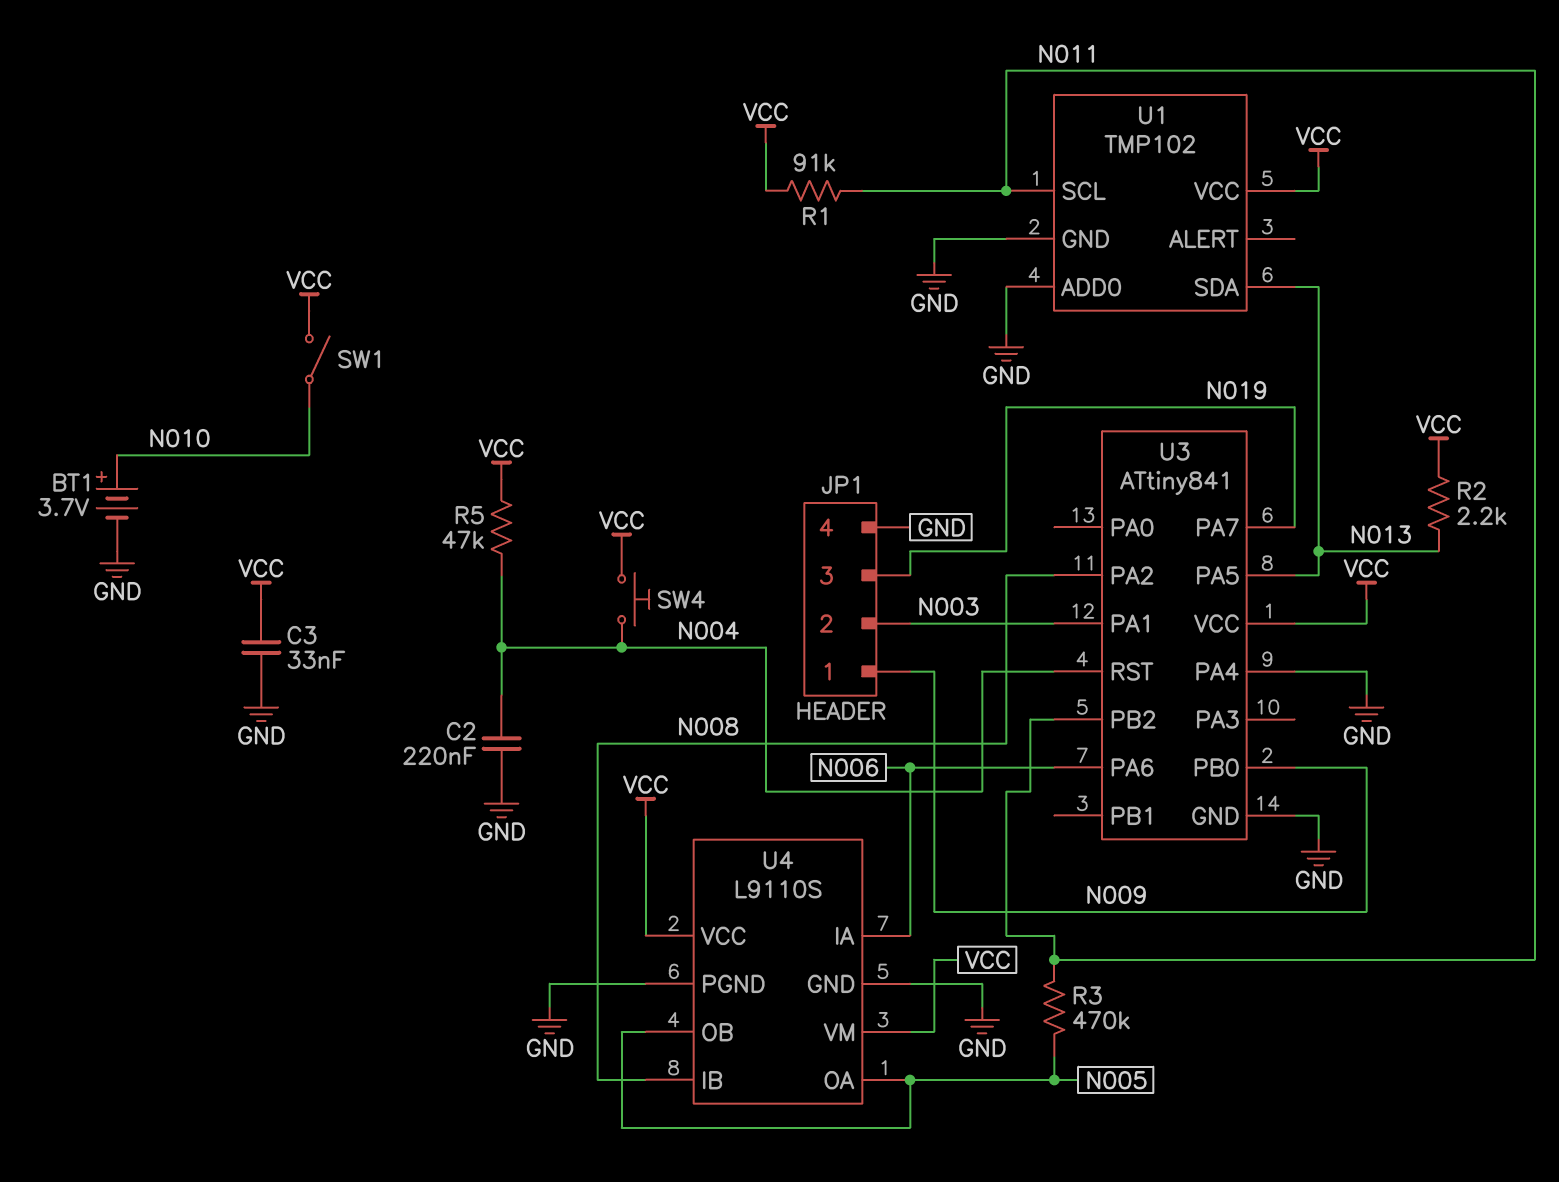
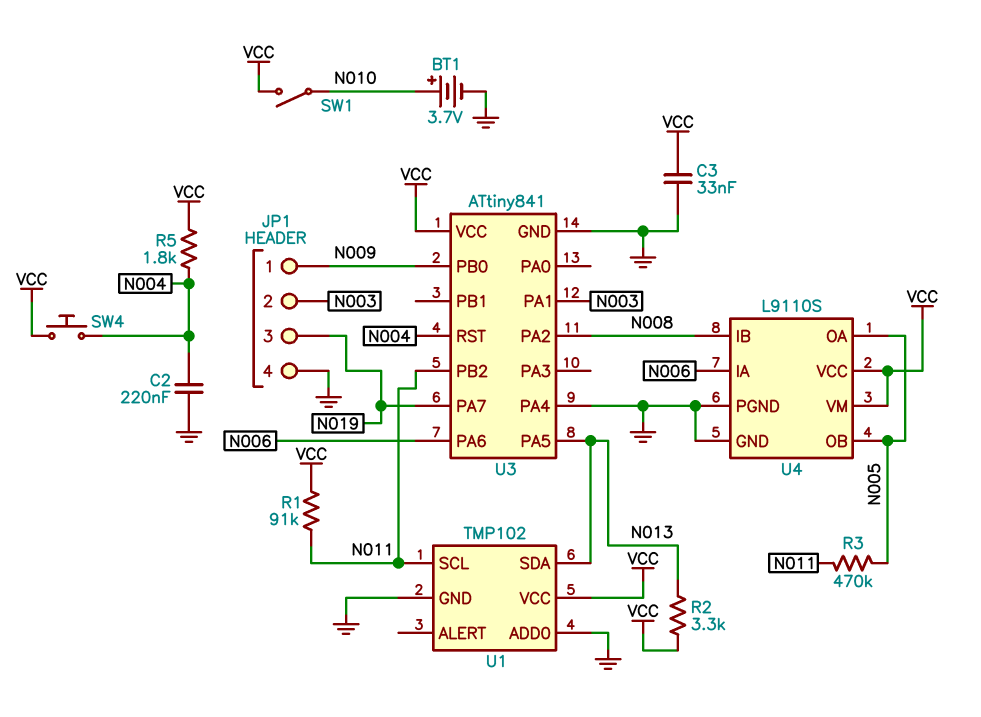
R2: 2.2k (N013, VCC) -> 3.3k (N013, VCC)
R5: 47k (N004, VCC) -> 1.8k (N004, VCC)

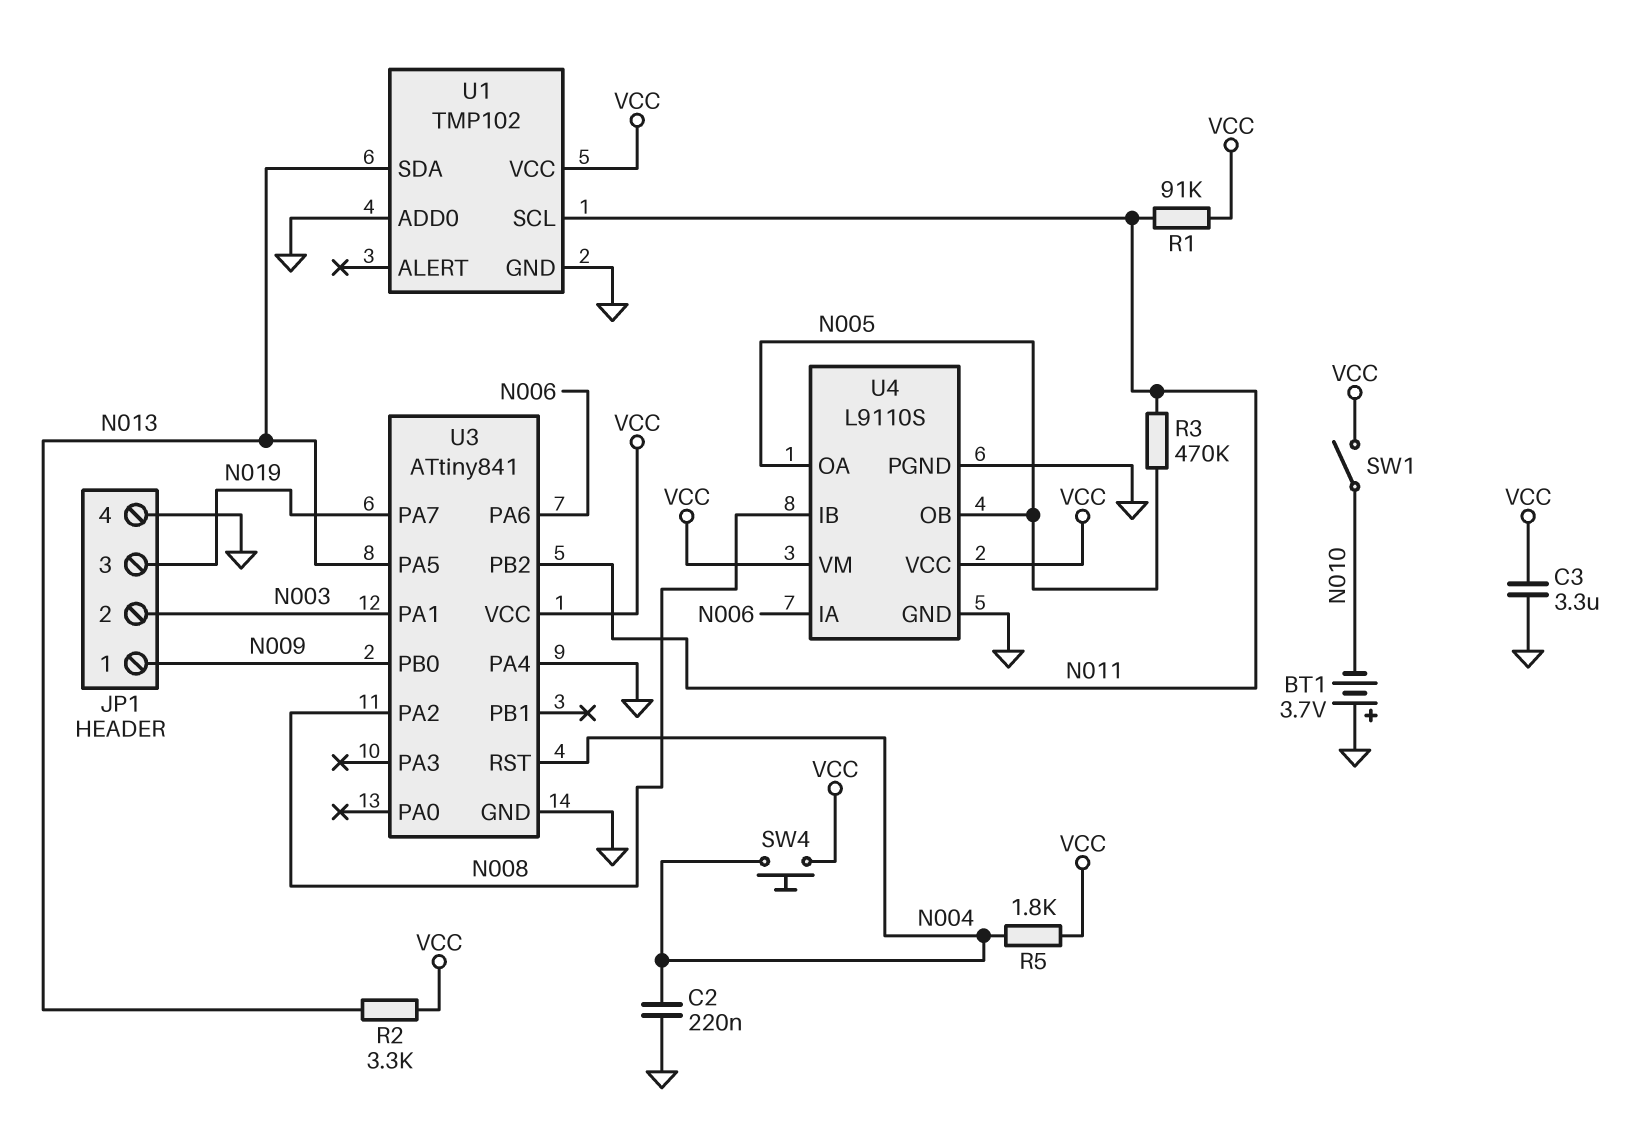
BT1: 3.7V (plus N010, minus GND) -> 3.7V (plus GND, minus N010)
C3: 33nF (GND, VCC) -> 3.3uF (GND, VCC)

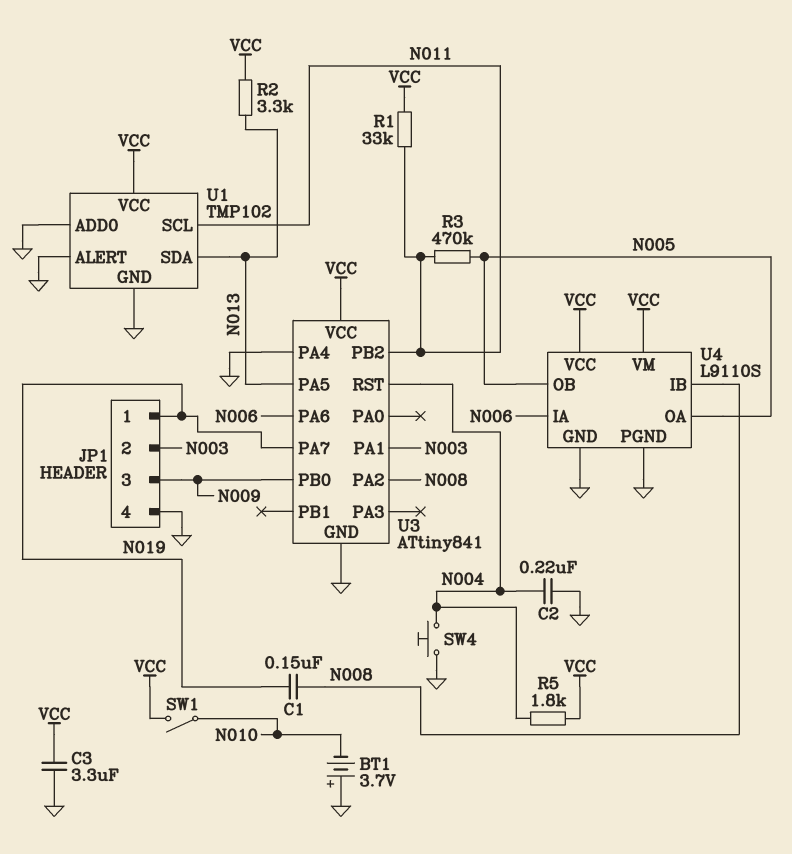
C1: none -> 150nF (N008, N019)
JP1 pin 1: N009 -> N019
JP1 pin 3: N019 -> N009
R1: 91k (N011, VCC) -> 33k (N011, VCC)
SW4: button (N004, VCC) -> button (GND, N004)
U1 pin ALERT: none -> GND

